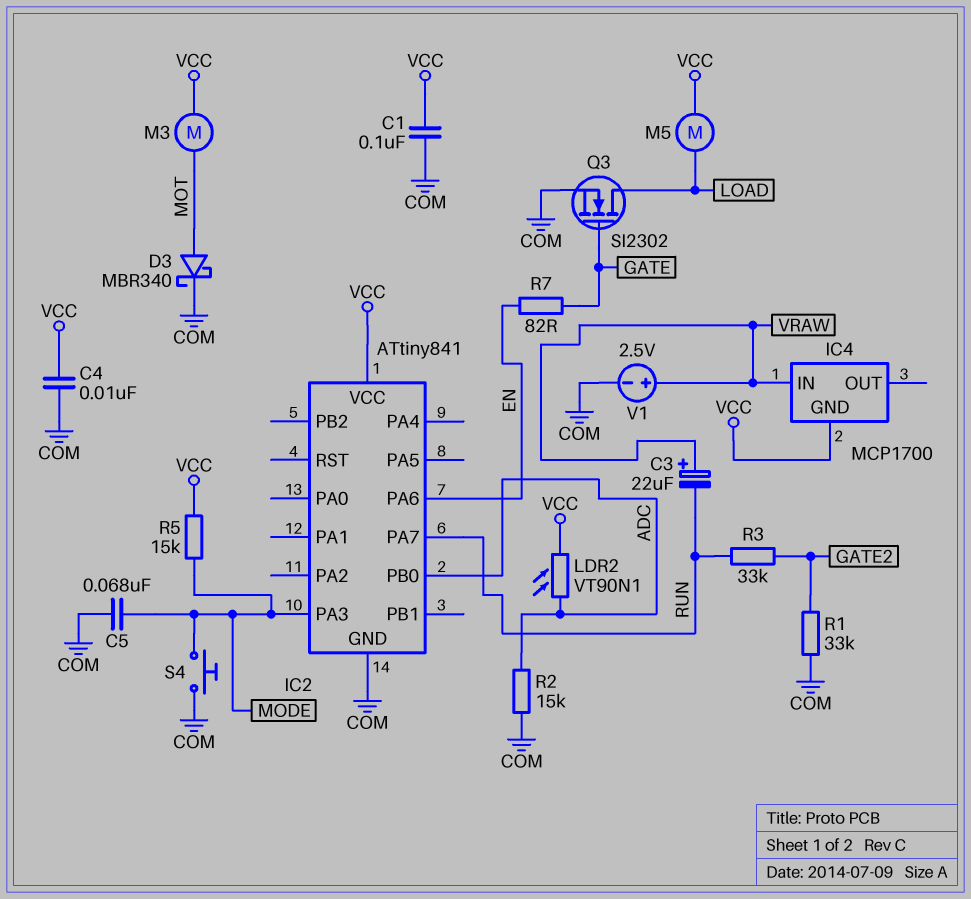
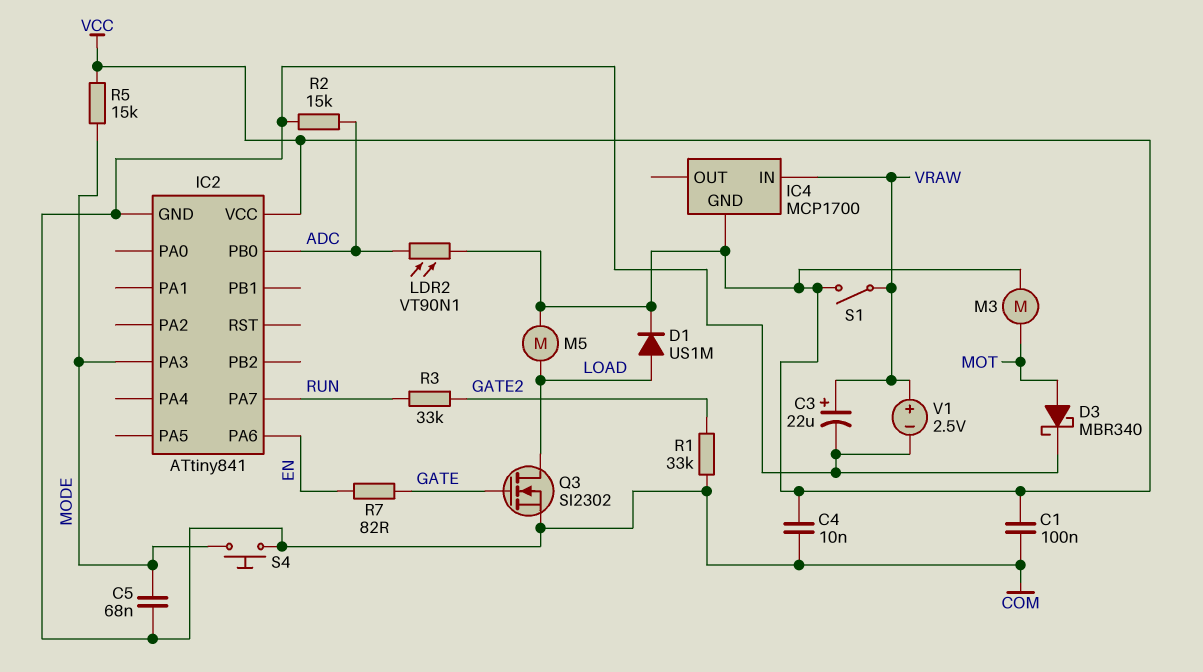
C3: 22uF (plus VRAW, minus RUN) -> 22uF (plus VRAW, minus COM)
D1: none -> diode US1M (A LOAD, K VCC)
S1: none -> switch (VCC, VRAW)

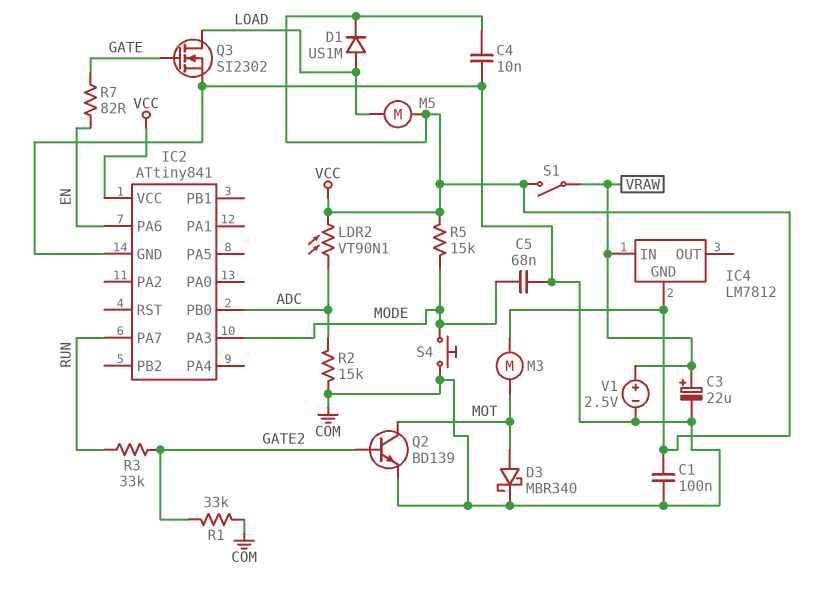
IC4: MCP1700 -> LM7812
Q2: none -> NPN BD139 (B GATE2, C MOT, E COM)

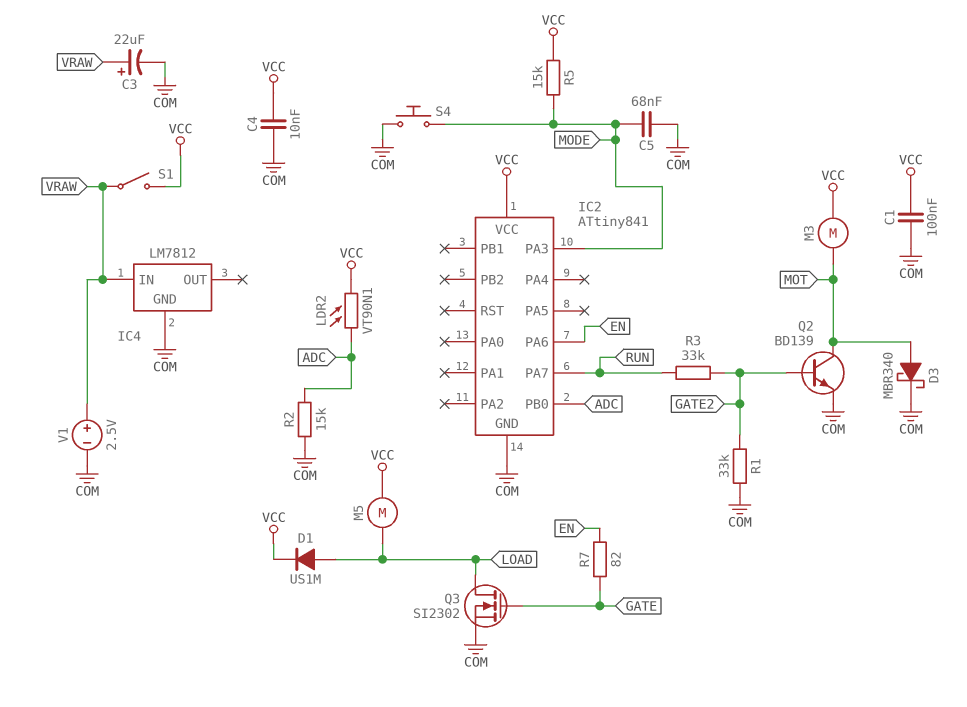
IC4 pin GND: VCC -> COM

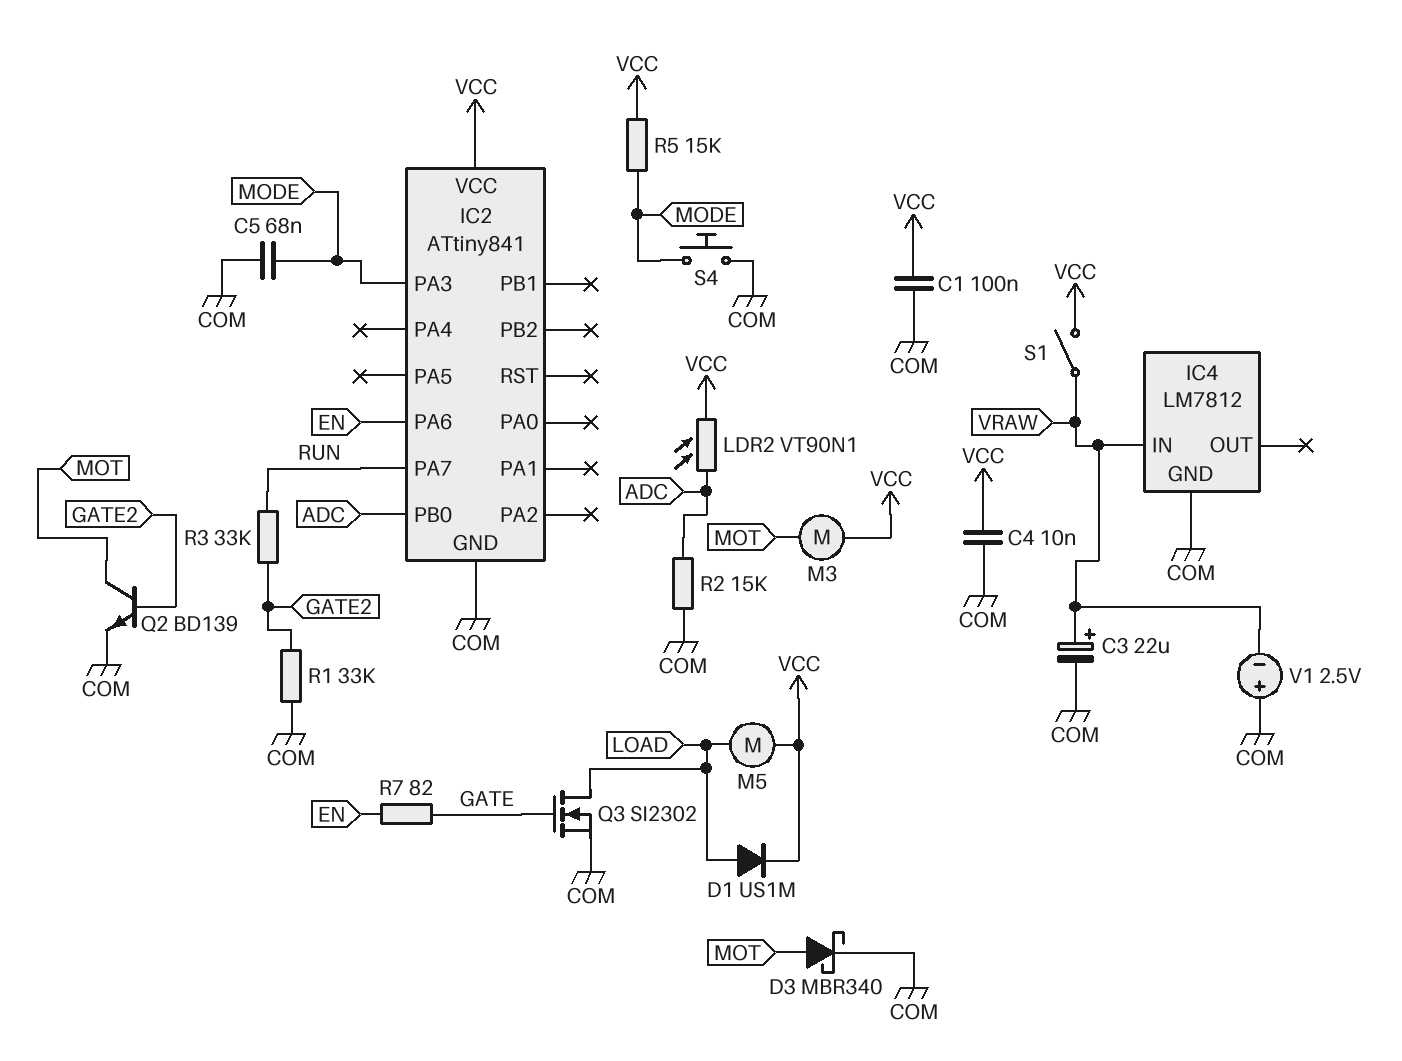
V1: 2.5V (plus VRAW, minus COM) -> 2.5V (plus COM, minus VRAW)

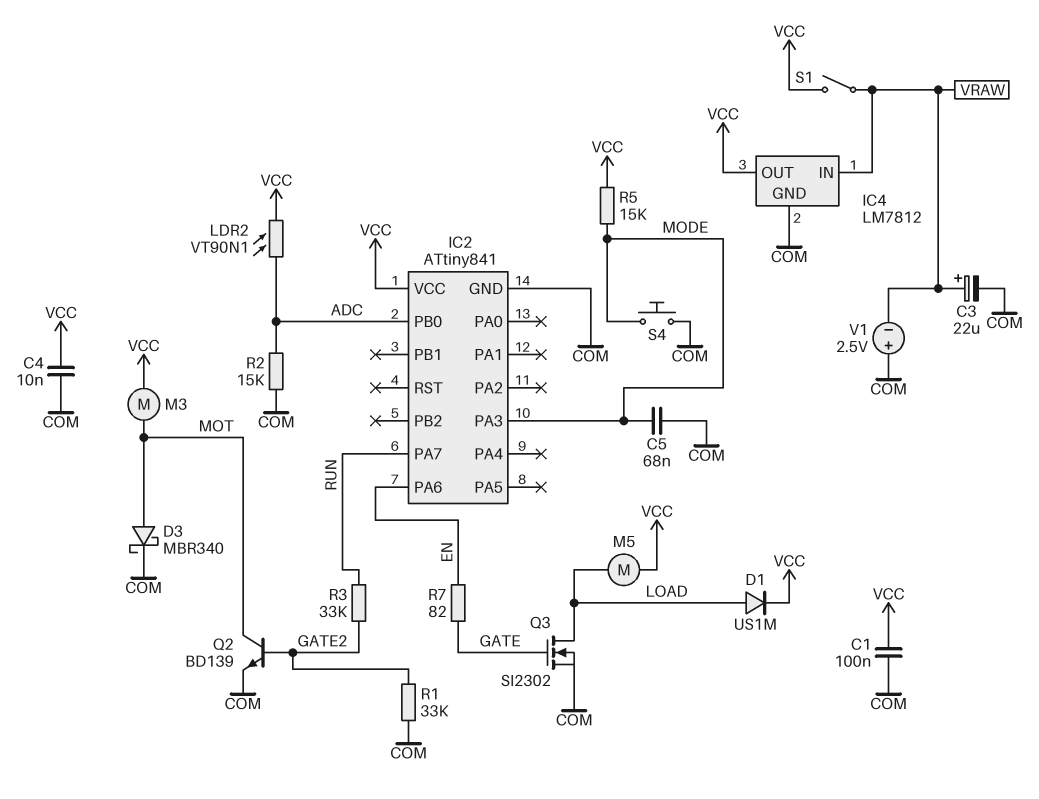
IC4 pin OUT: none -> VCC

